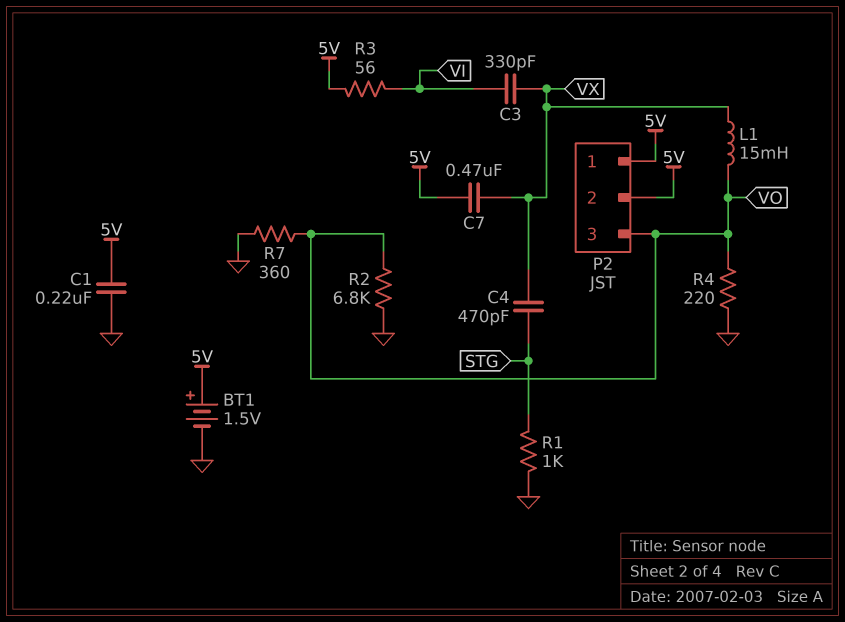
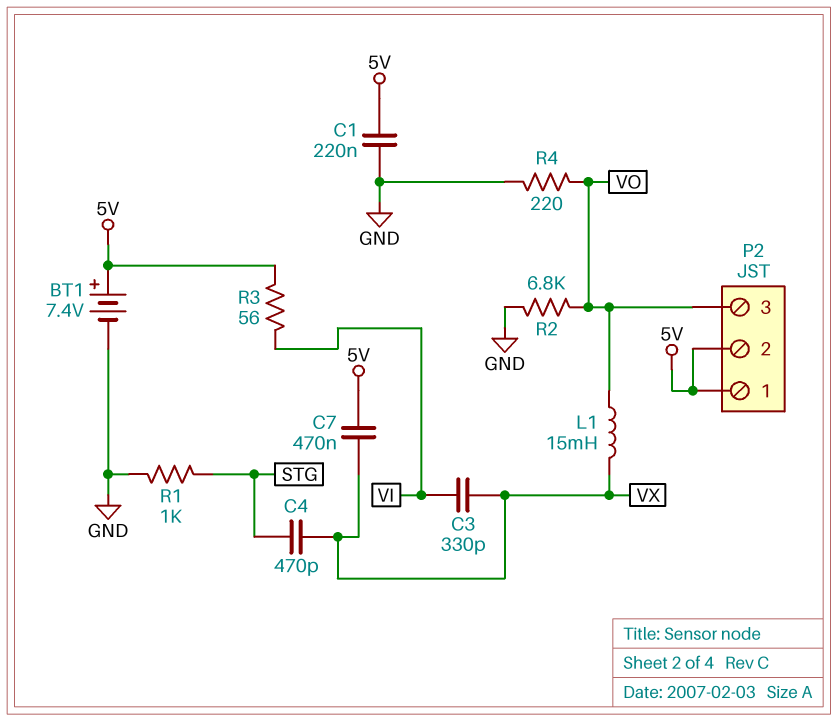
BT1: 1.5V (plus 5V, minus GND) -> 7.4V (plus 5V, minus GND)
R7: 360 (GND, VO) -> none

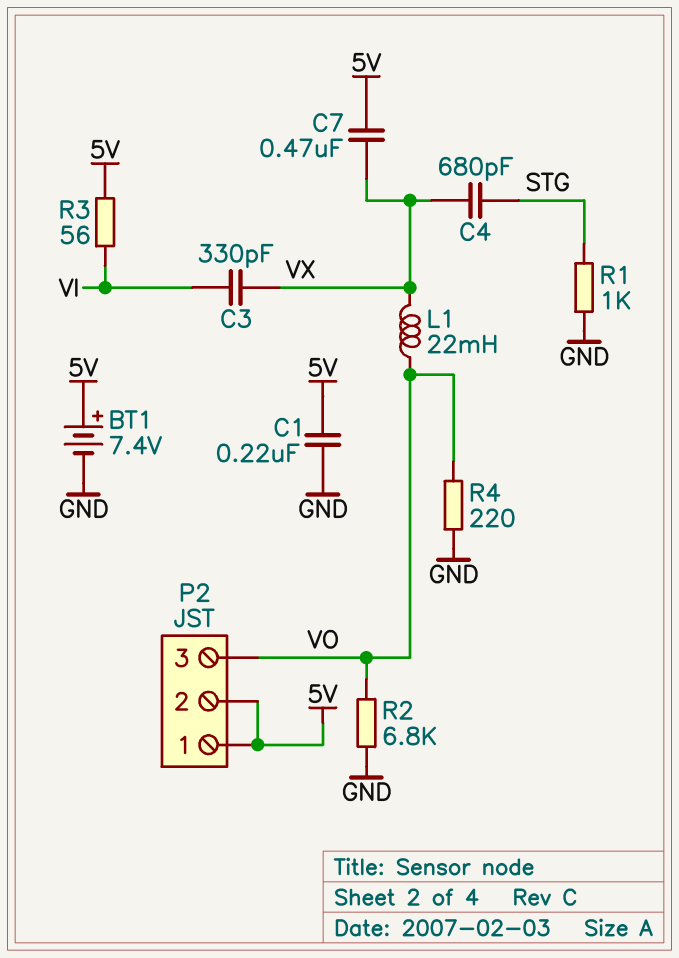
C4: 470pF (STG, VX) -> 680pF (STG, VX)
L1: 15mH (VO, VX) -> 22mH (VO, VX)

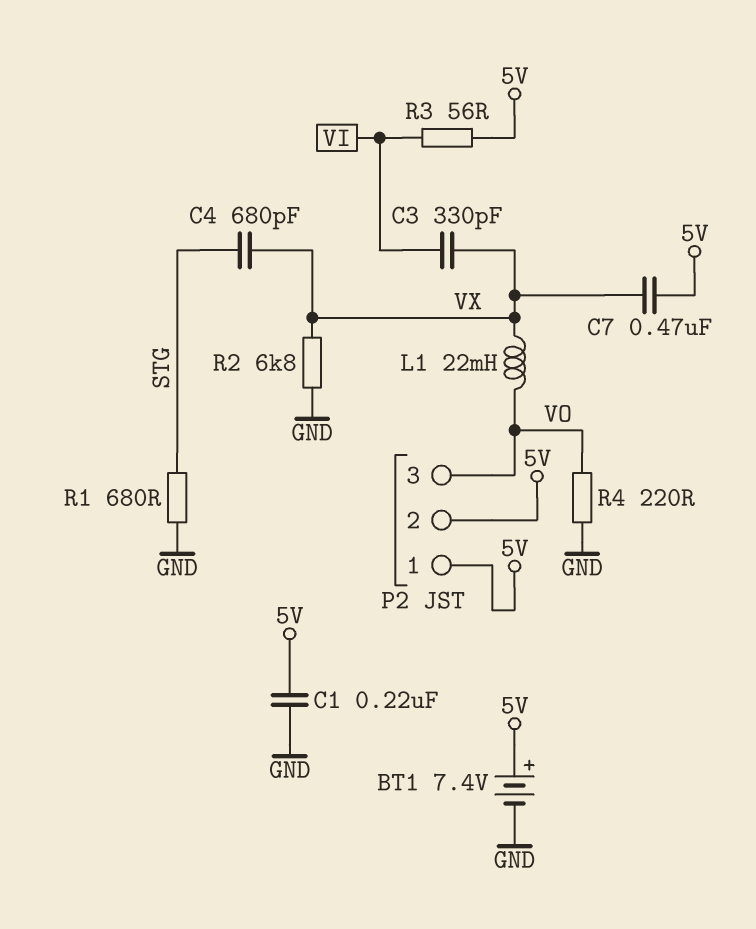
R1: 1k (GND, STG) -> 680 (GND, STG)
R2: 6.8k (GND, VO) -> 6.8k (GND, VX)

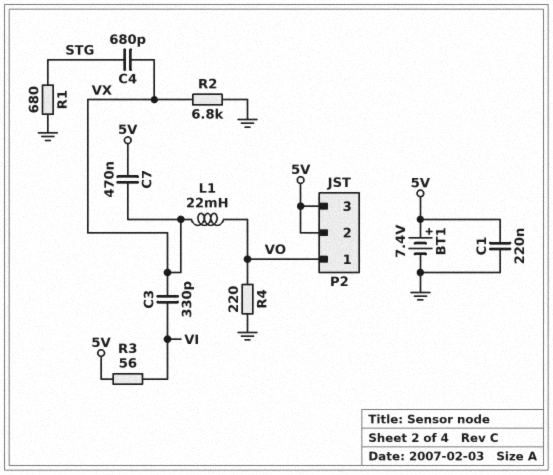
P2 pin 1: 5V -> VO
P2 pin 3: VO -> 5V

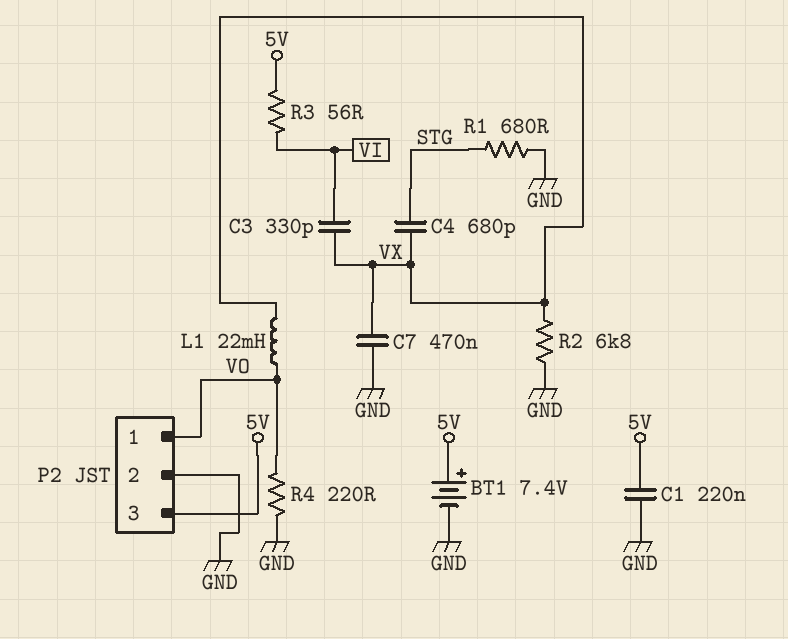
C7: 470nF (5V, VX) -> 470nF (GND, VX)
P2 pin 2: 5V -> GND

